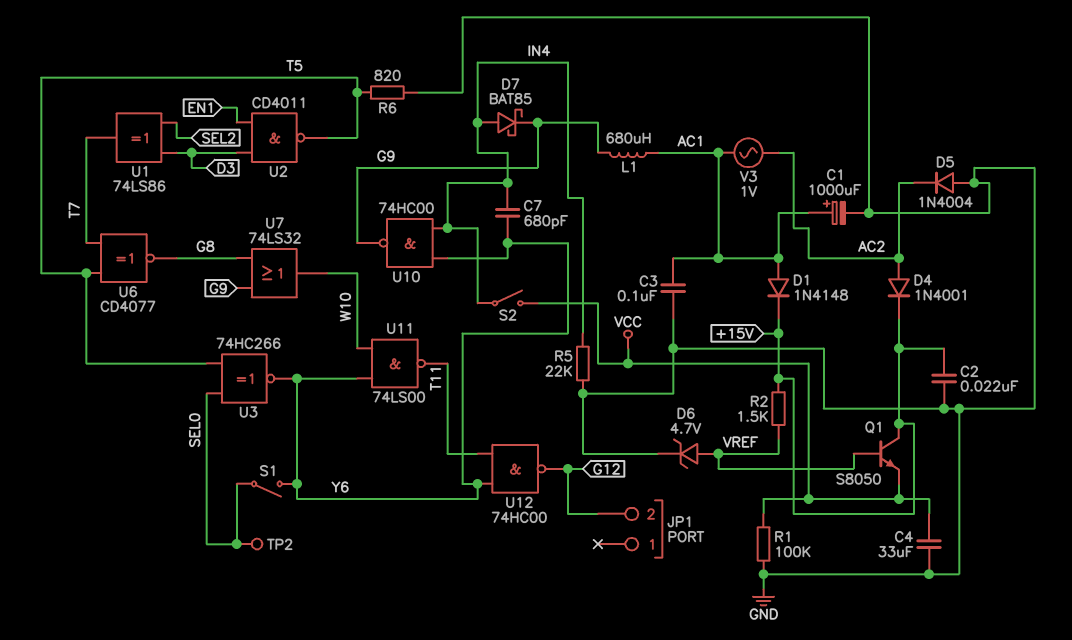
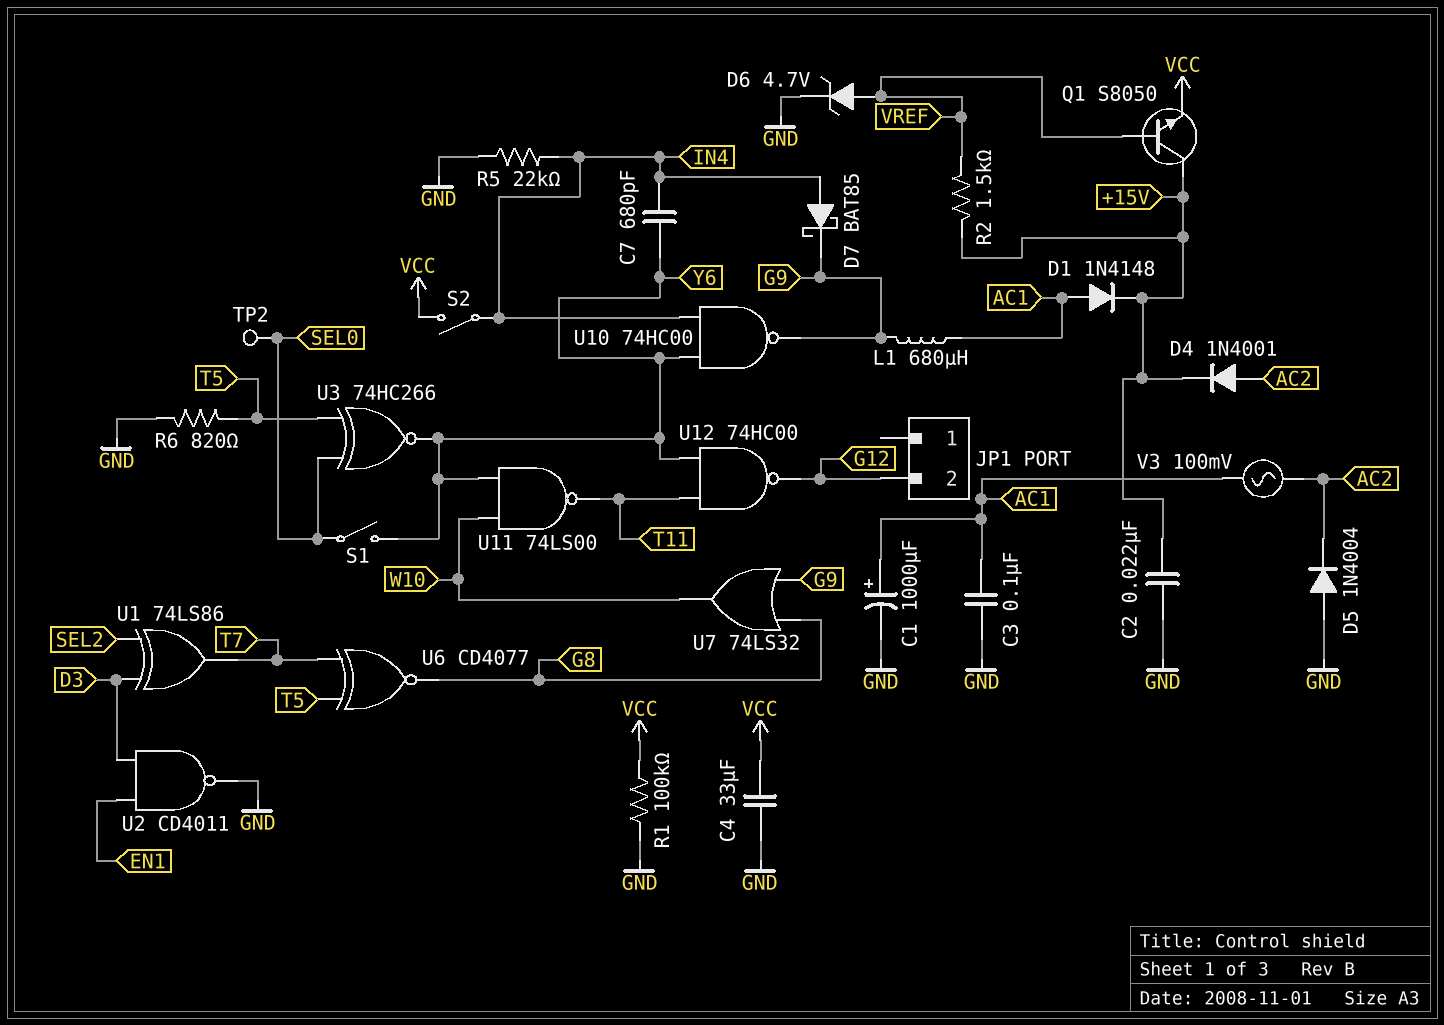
U2: NAND CD4011 (in D3, in EN1, out T5) -> NAND CD4011 (in D3, in EN1, out GND)
V3: AC 1V (AC1, AC2) -> AC 100mV (AC1, AC2)

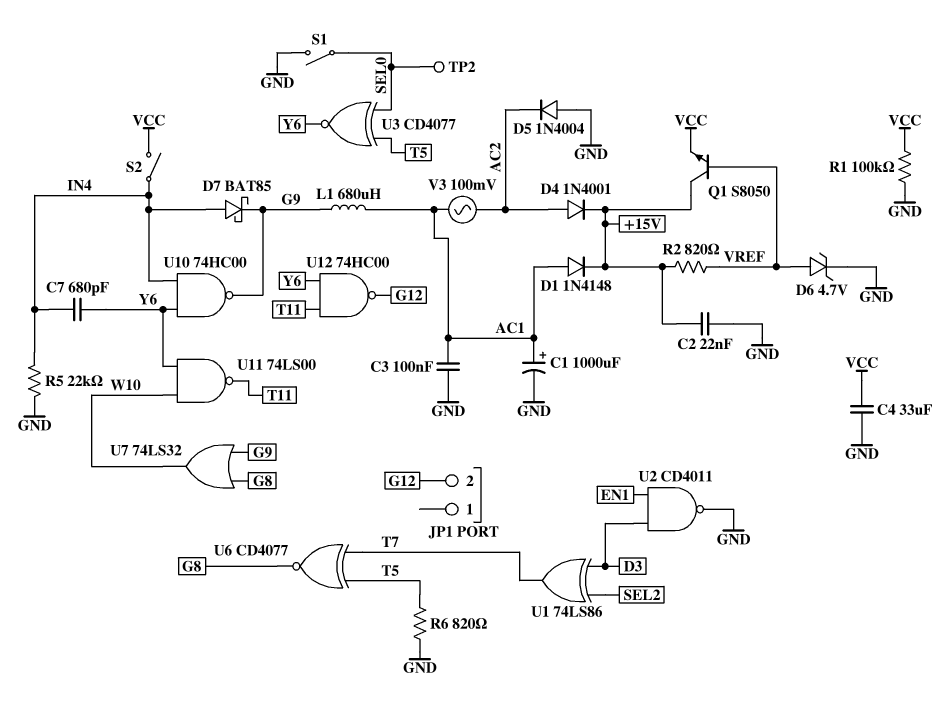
R2: 1.5k (+15V, VREF) -> 820 (+15V, VREF)
S1: switch (SEL0, Y6) -> switch (GND, SEL0)
U3: XNOR 74HC266 (in SEL0, in T5, out Y6) -> XNOR CD4077 (in SEL0, in T5, out Y6)

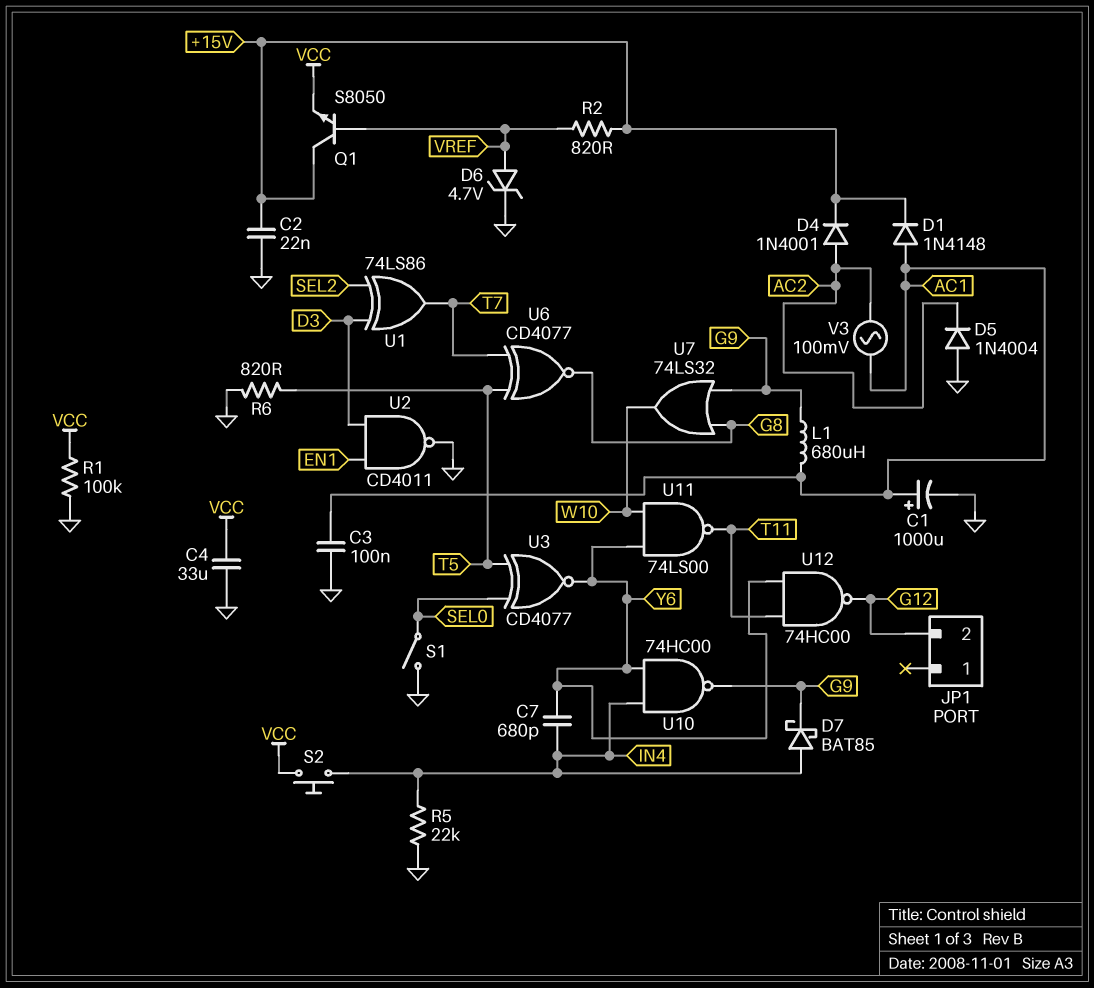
S2: switch (IN4, VCC) -> button (IN4, VCC)
TP2: test point (SEL0) -> none

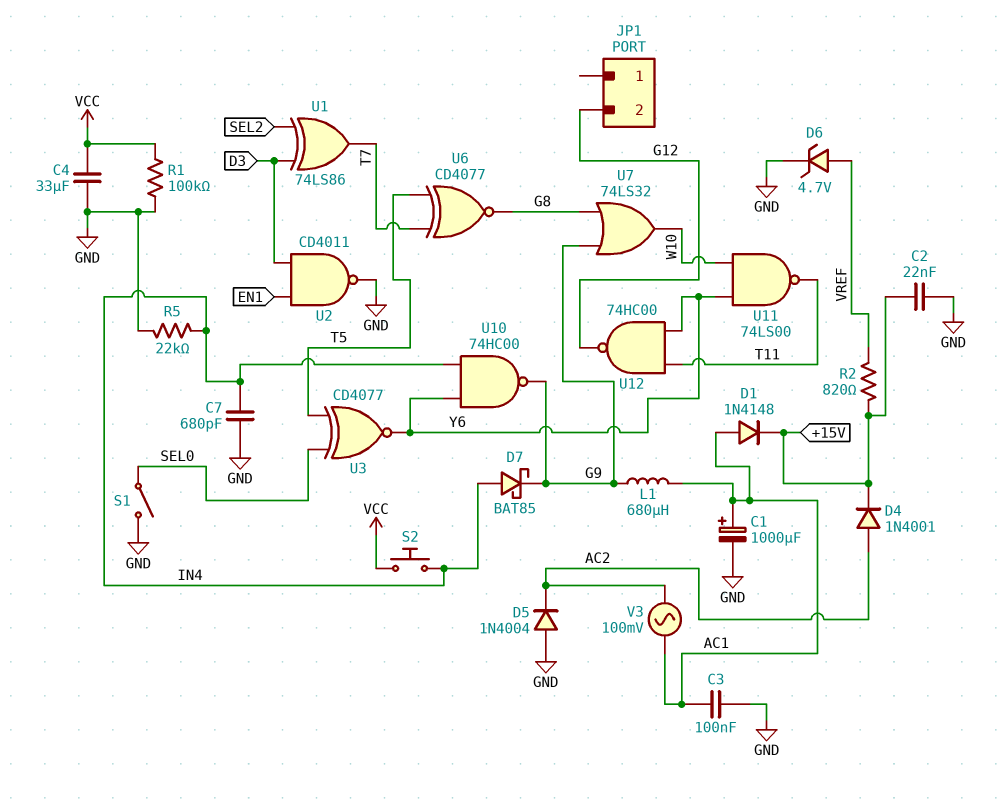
C7: 680pF (IN4, Y6) -> 680pF (GND, IN4)
Q1: NPN S8050 (B VREF, C +15V, E VCC) -> none
R6: 820 (GND, T5) -> none

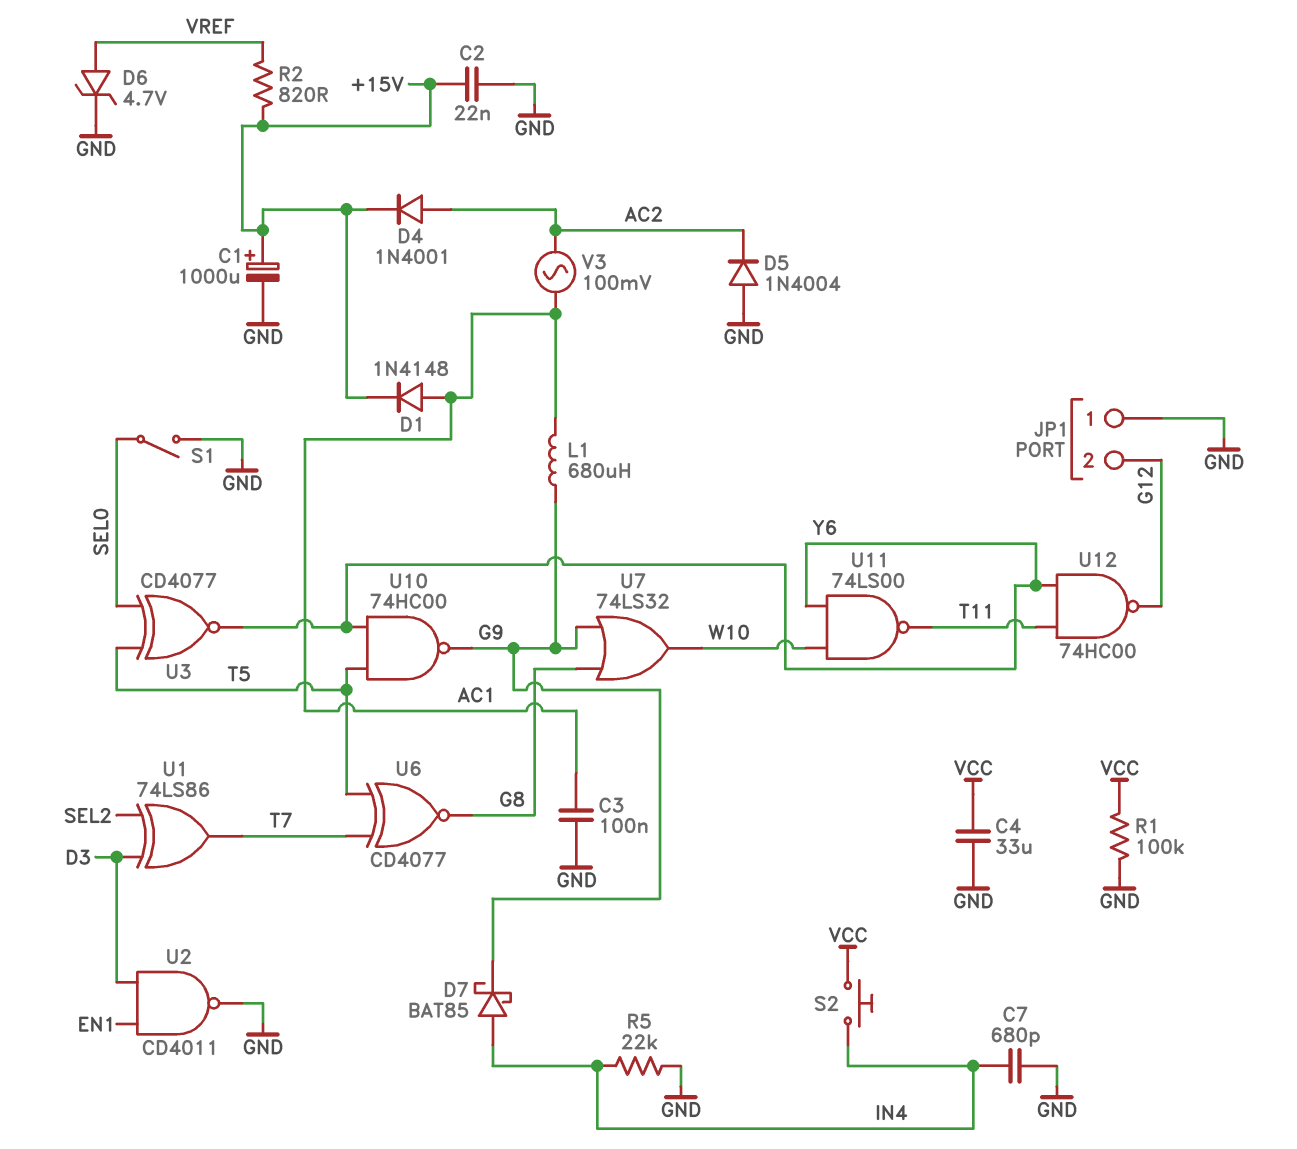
C1: 1000uF (plus AC1, minus GND) -> 1000uF (plus +15V, minus GND)
JP1 pin 1: none -> GND
U10: NAND 74HC00 (in IN4, in Y6, out G9) -> NAND 74HC00 (in T5, in Y6, out G9)

